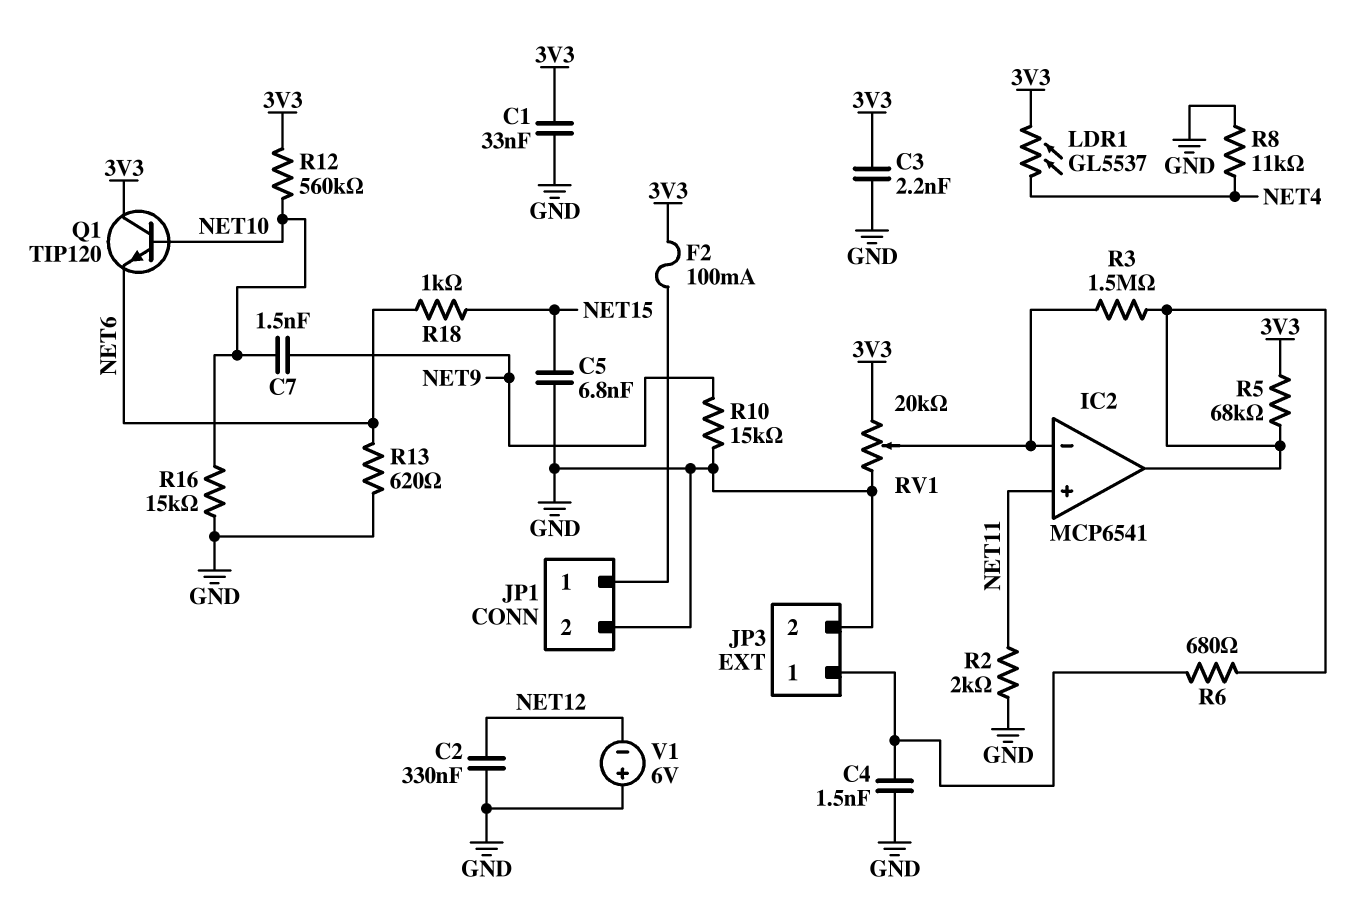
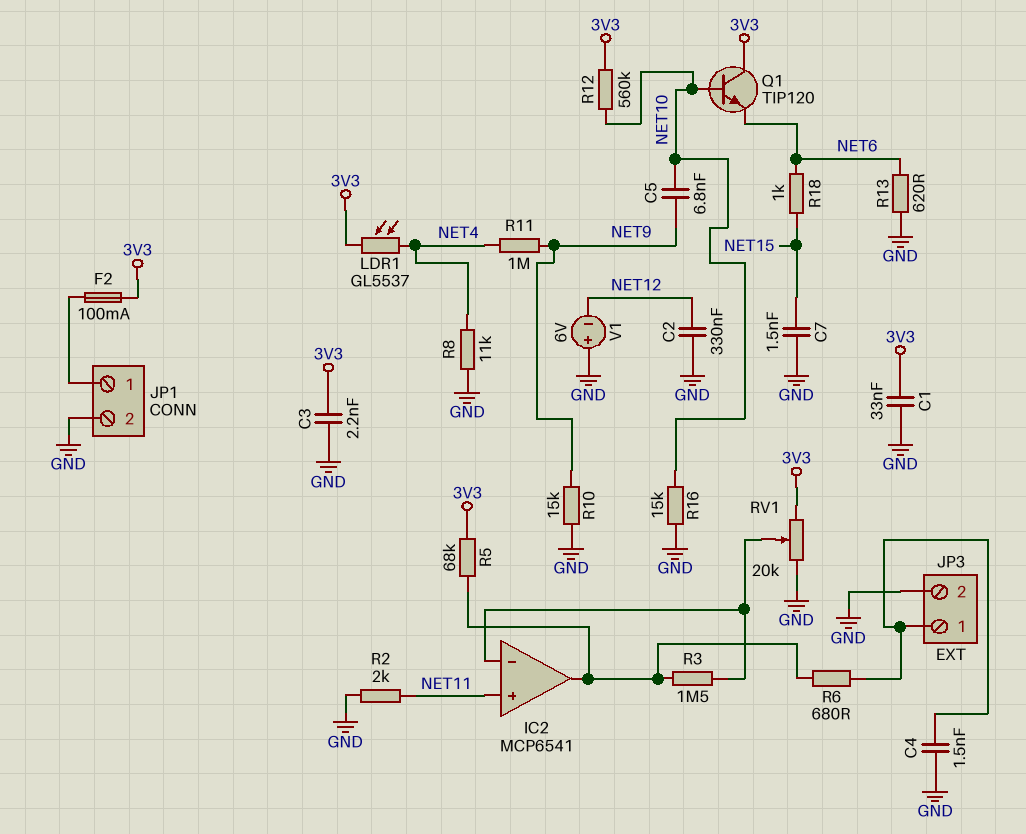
C5: 6.8nF (GND, NET15) -> 6.8nF (NET9, NET10)
C7: 1.5nF (NET9, NET10) -> 1.5nF (GND, NET15)
R11: none -> 1M (NET4, NET9)

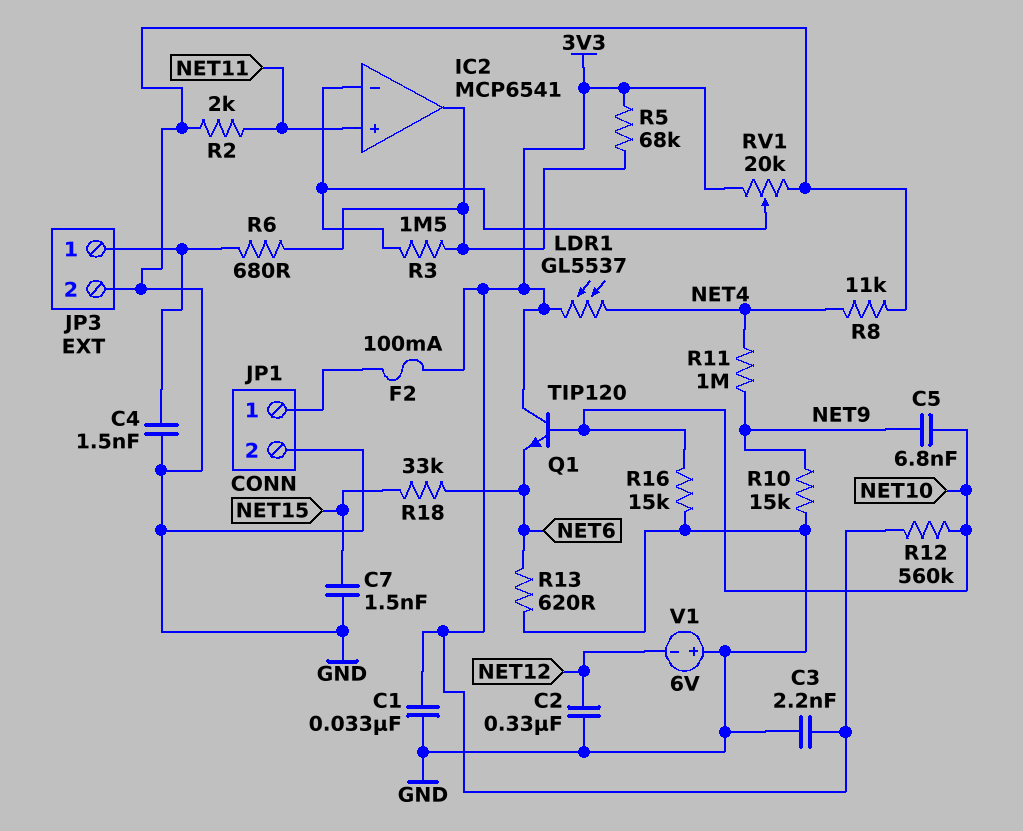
R18: 1k (NET6, NET15) -> 33k (NET6, NET15)

